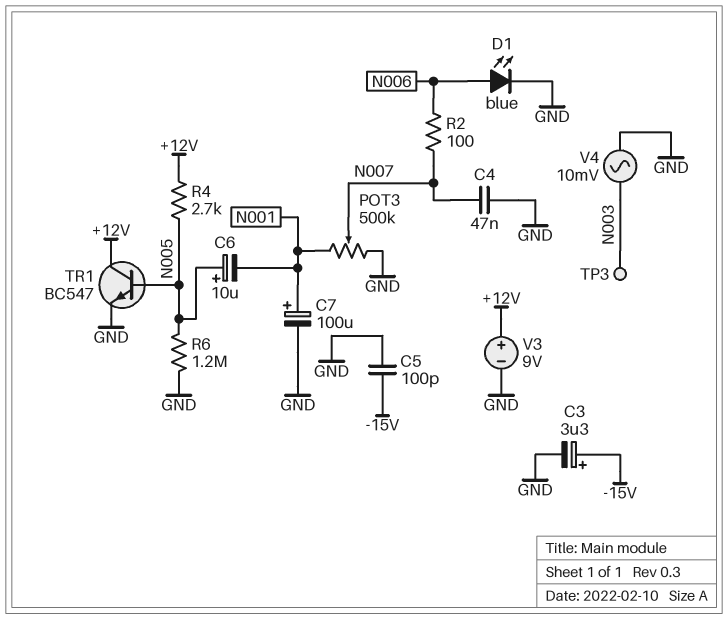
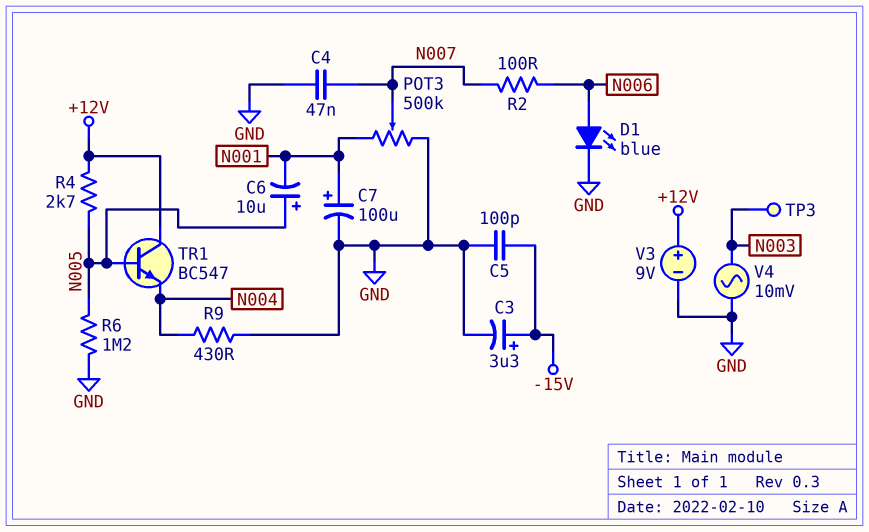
R9: none -> 430 (GND, N004)
TR1: NPN BC547 (B N005, C +12V, E GND) -> NPN BC547 (B N005, C +12V, E N004)

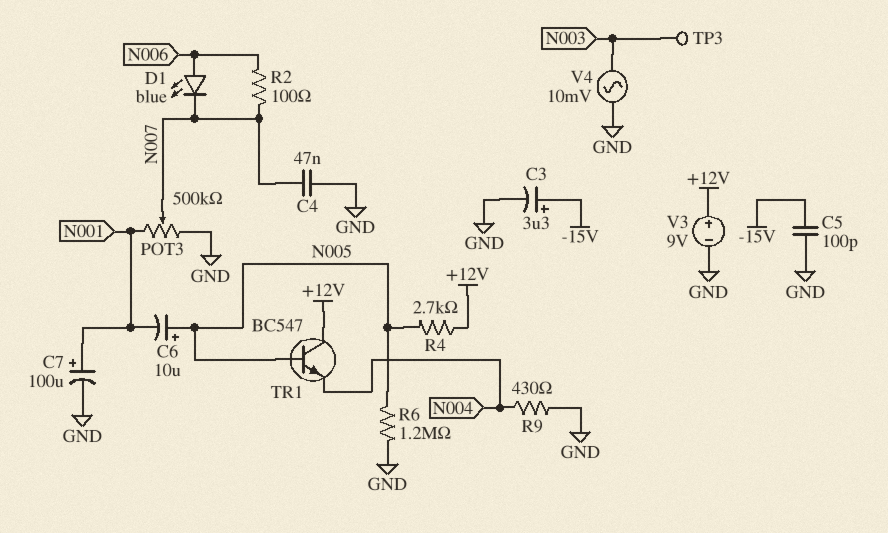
D1: LED blue (A N006, K GND) -> LED blue (A N006, K N007)

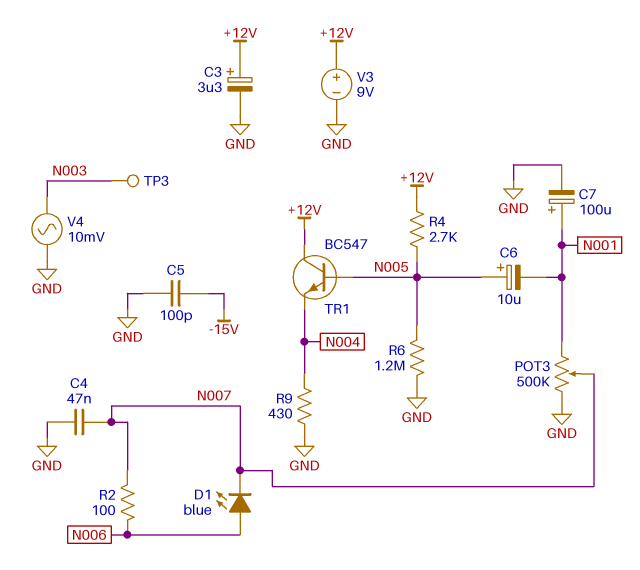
C3: 3.3uF (plus -15V, minus GND) -> 3.3uF (plus +12V, minus GND)

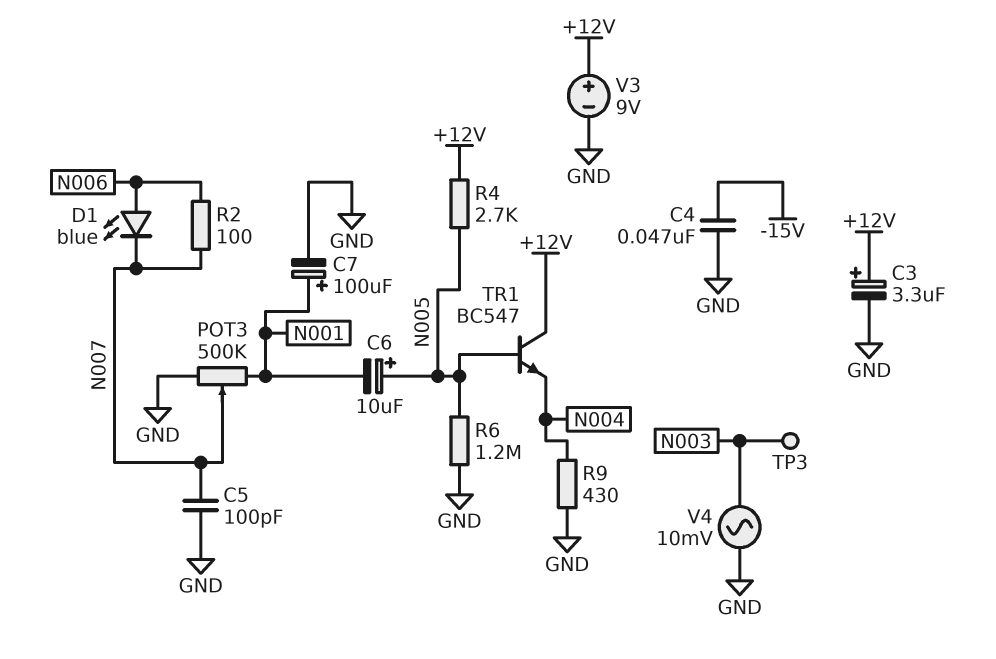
C4: 47nF (GND, N007) -> 47nF (-15V, GND)
C5: 100pF (-15V, GND) -> 100pF (GND, N007)

